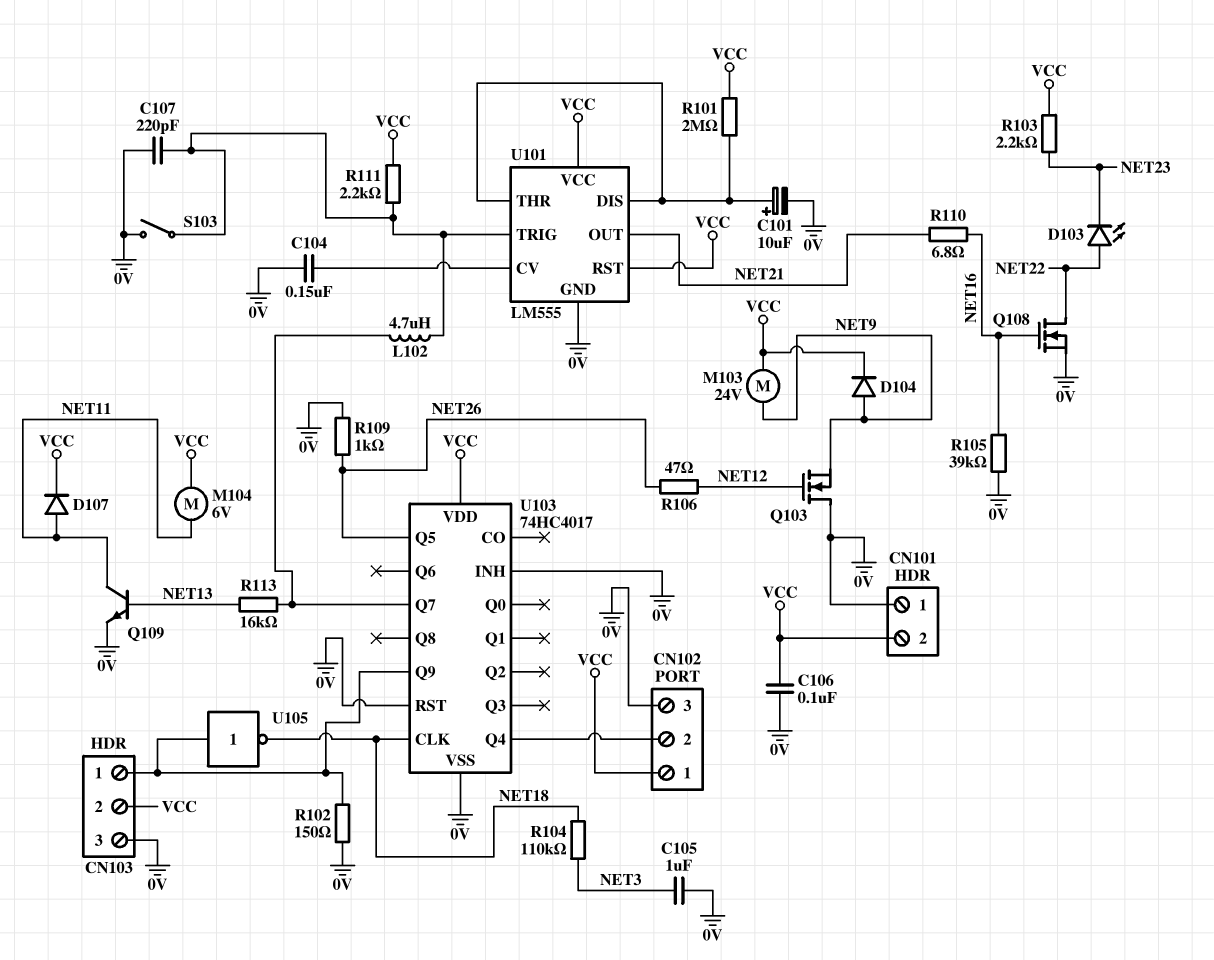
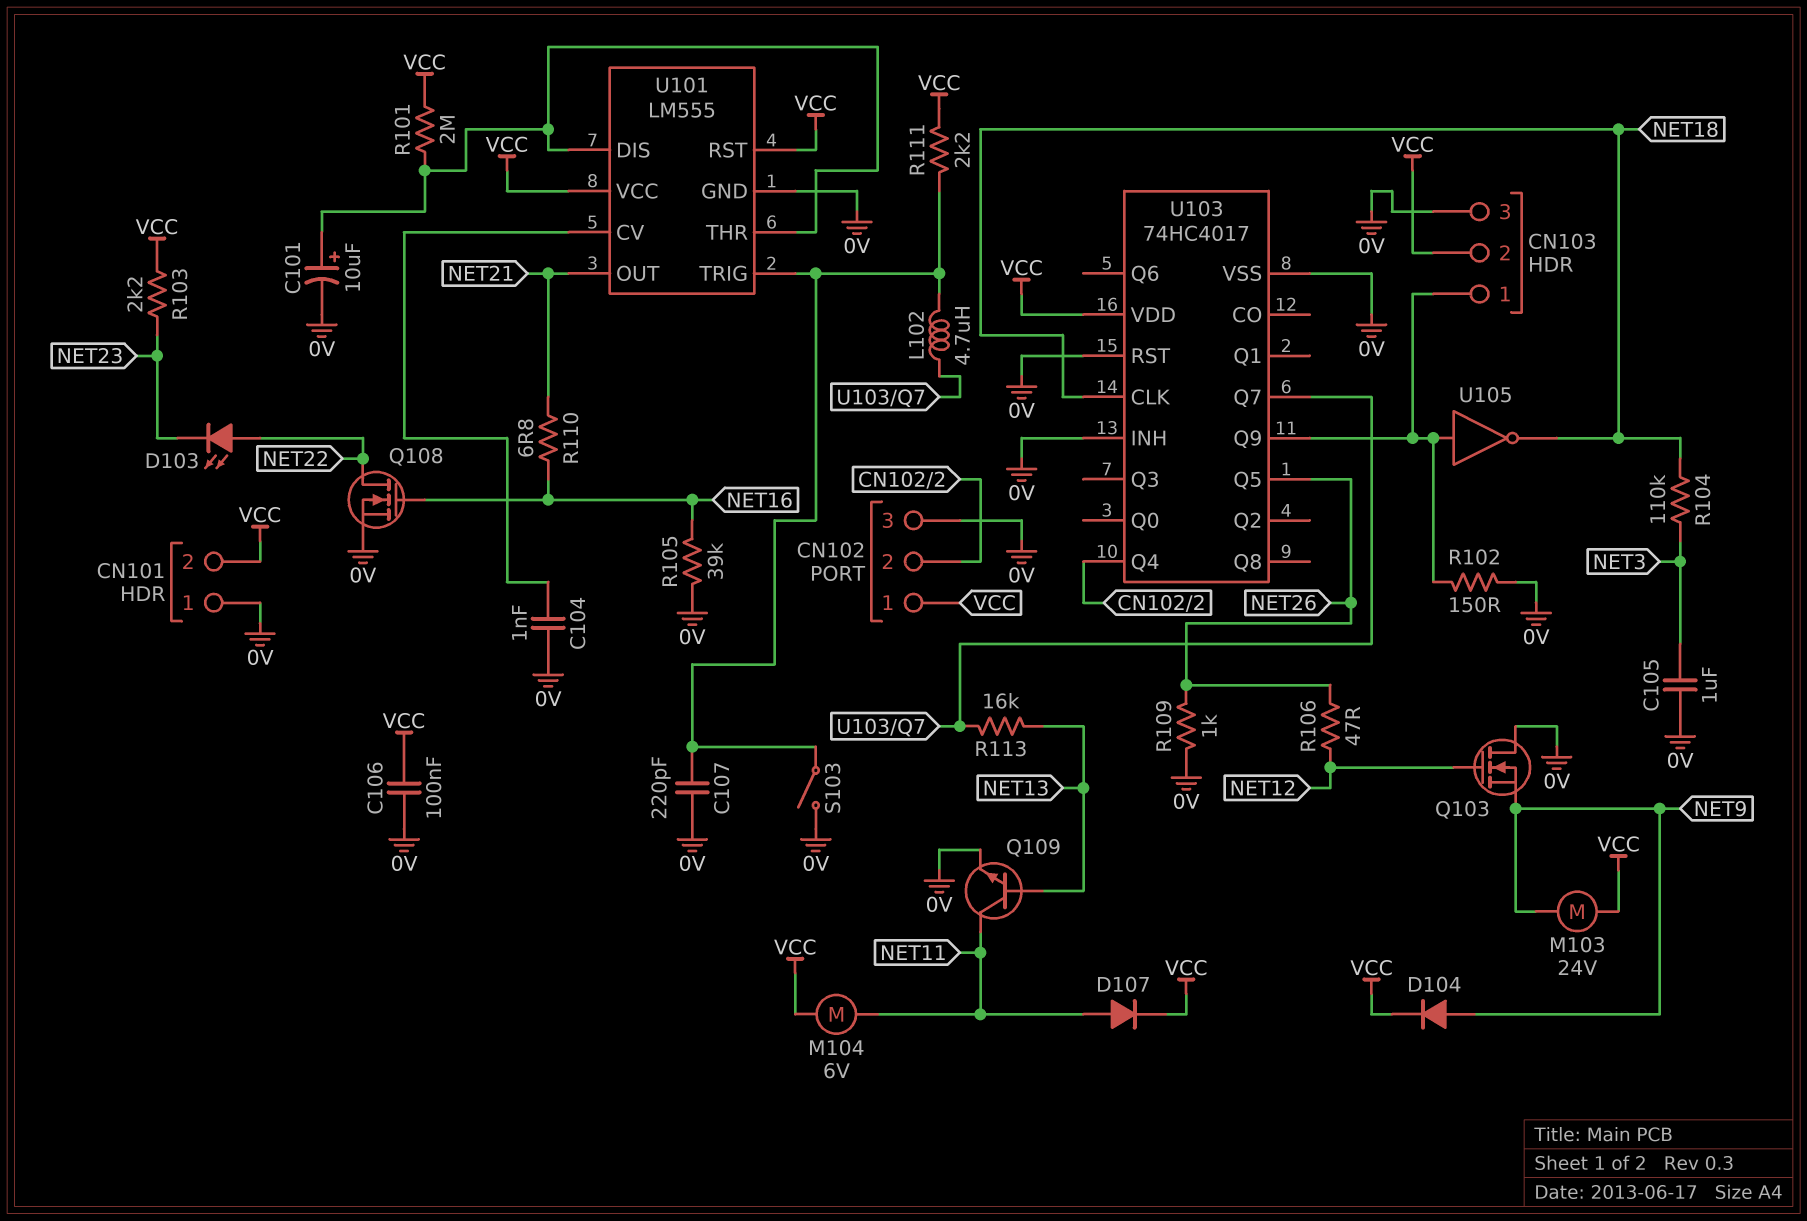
C104: 150nF (0V, U101/CV) -> 1nF (0V, U101/CV)

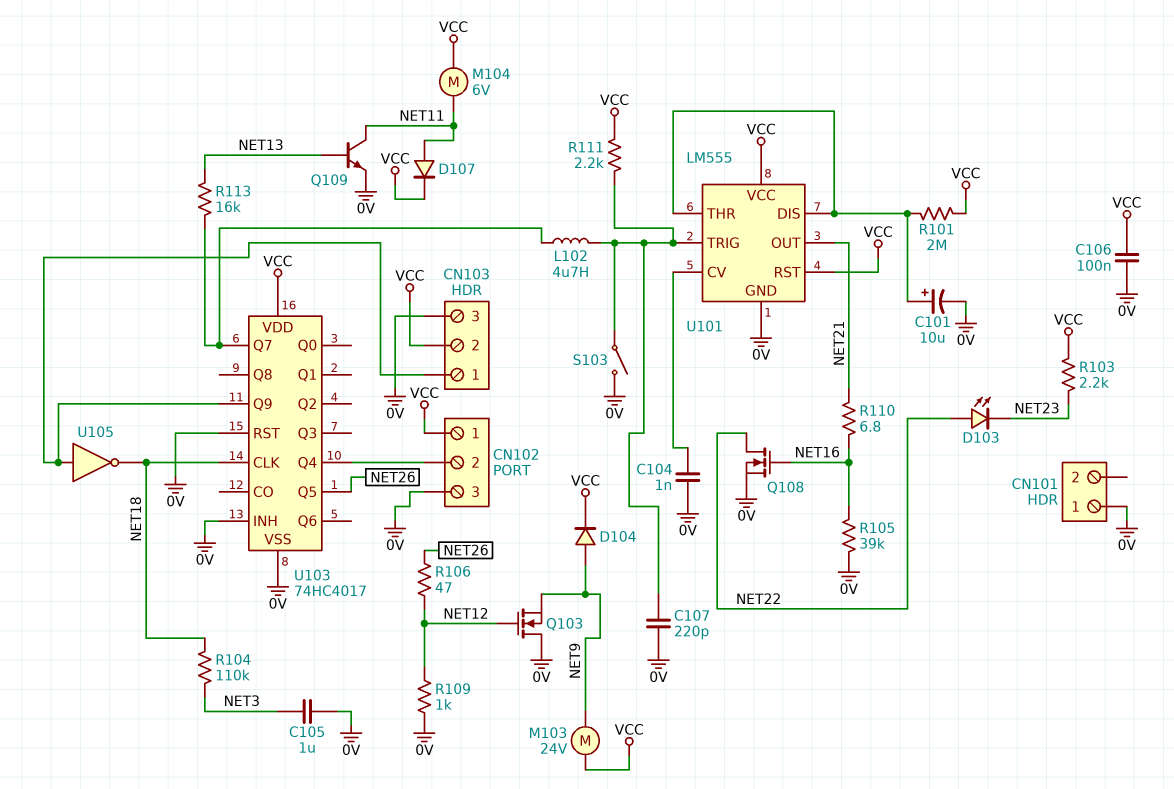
CN101 pin 2: VCC -> none
R102: 150 (0V, CN103/1) -> none
R109: 1k (0V, NET26) -> 1k (0V, NET12)

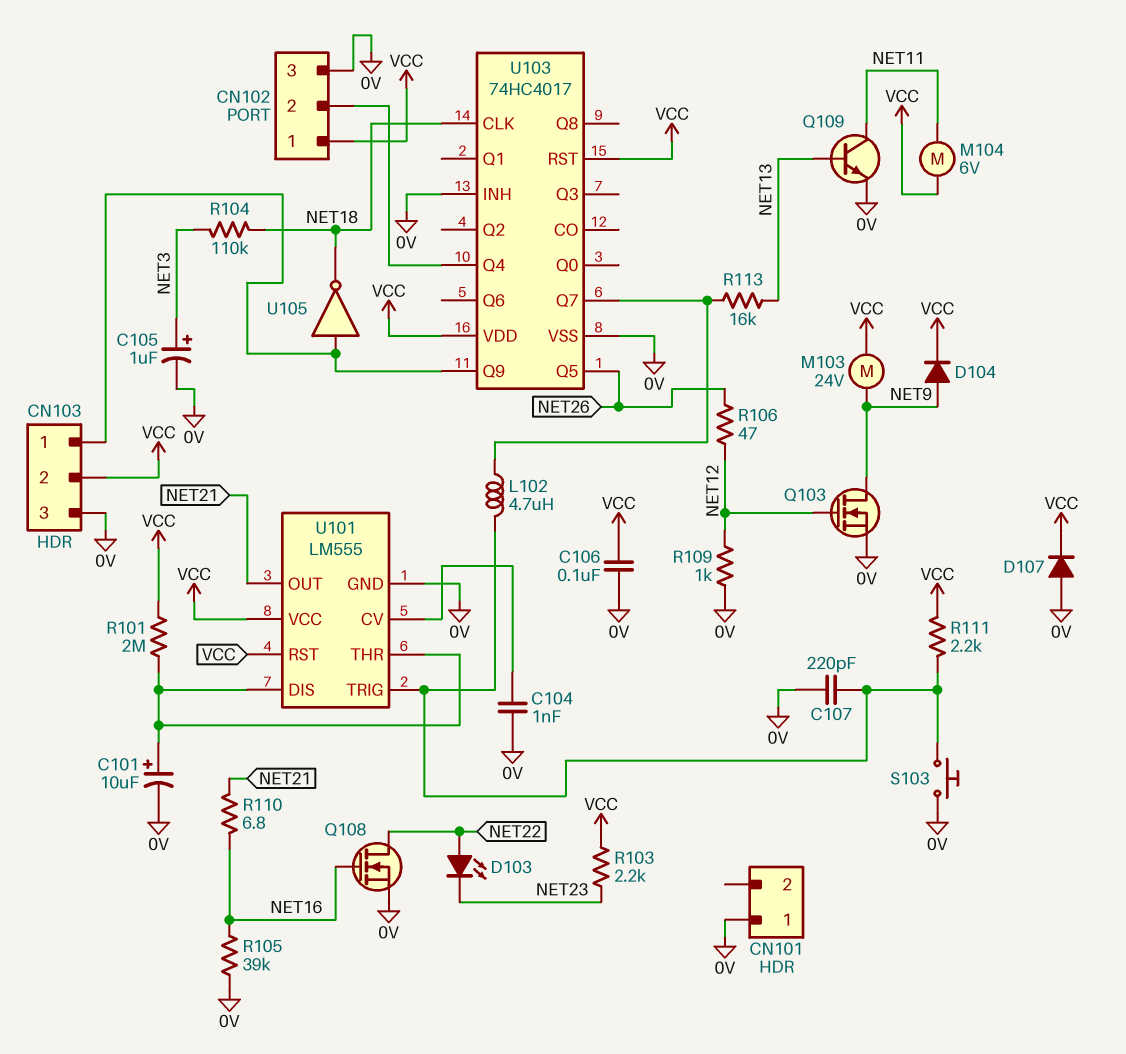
C105: 1uF (0V, NET3) -> 1uF (plus NET3, minus 0V)
D107: diode (A NET11, K VCC) -> diode (A 0V, K VCC)
Q103: NMOS (G NET12, D 0V, S NET9) -> NMOS (G NET12, D NET9, S 0V)
S103: switch (0V, U101/TRIG) -> button (0V, U101/TRIG)
U103 pin RST: 0V -> VCC

